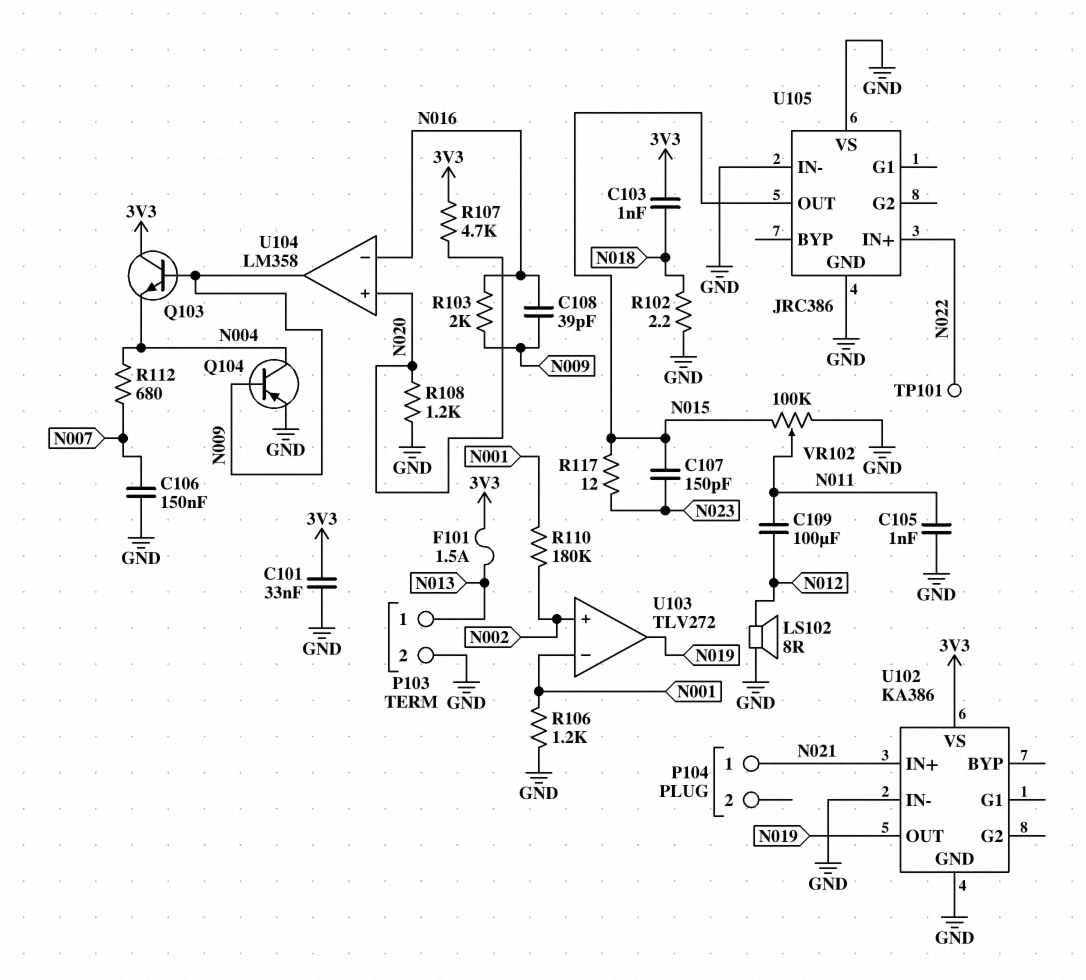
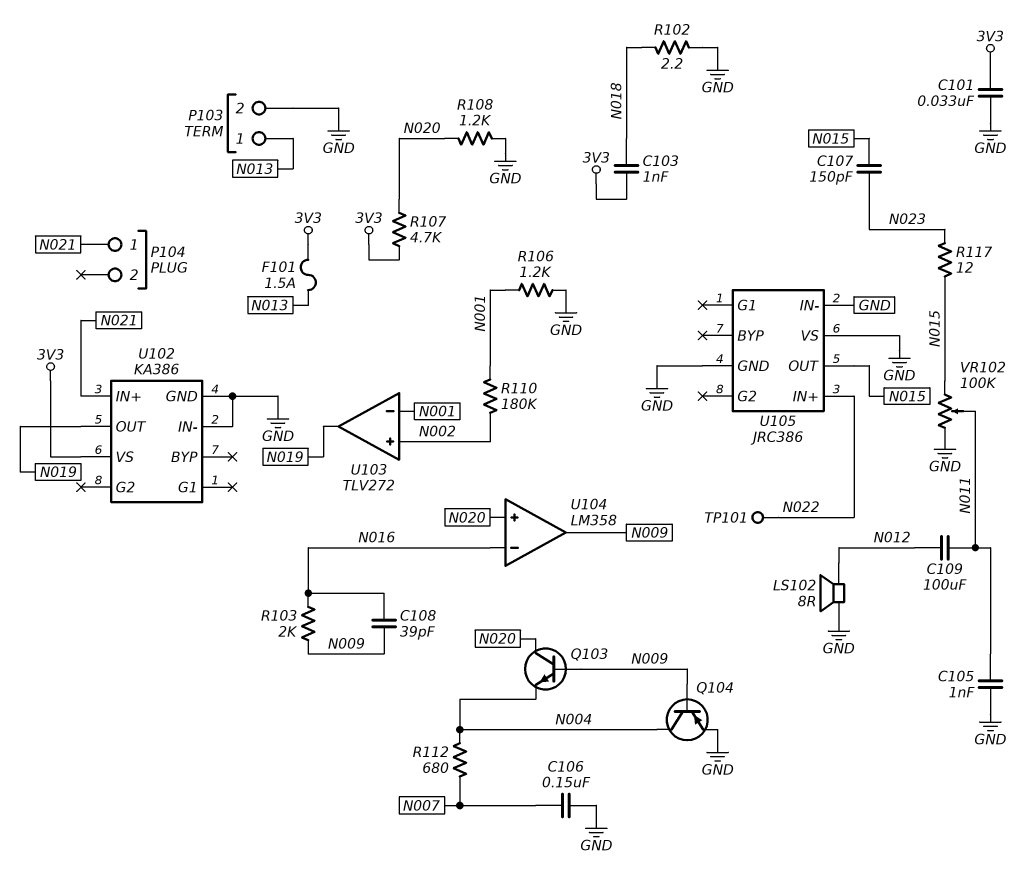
Q103: NPN (B N009, C 3V3, E N004) -> NPN (B N009, C N020, E N004)

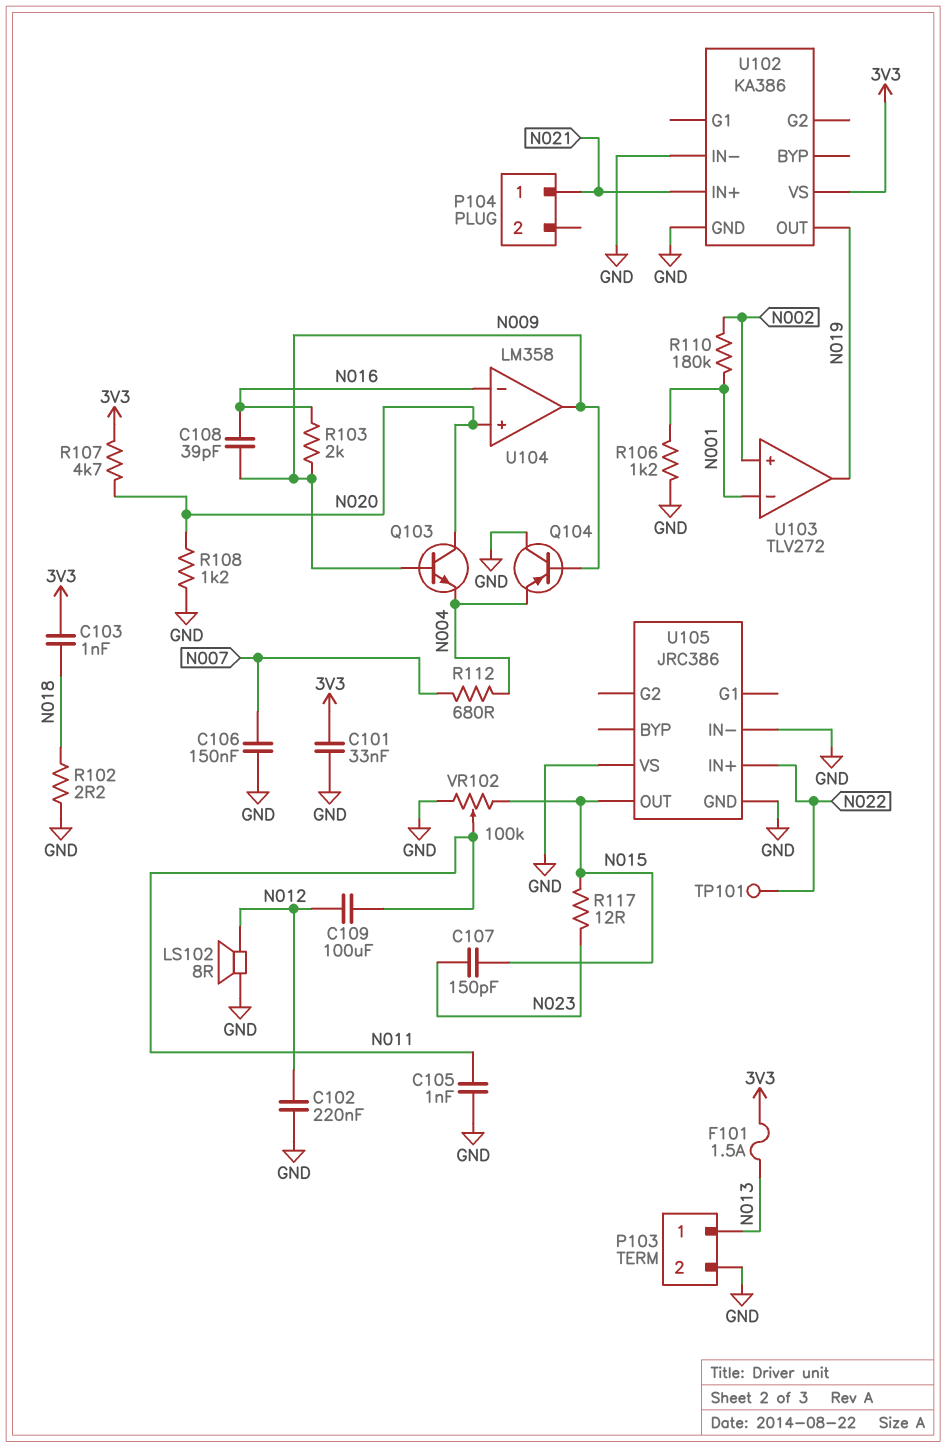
C102: none -> 220nF (GND, N012)
Q104: PNP (B N009, C N004, E GND) -> PNP (B N009, C GND, E N004)

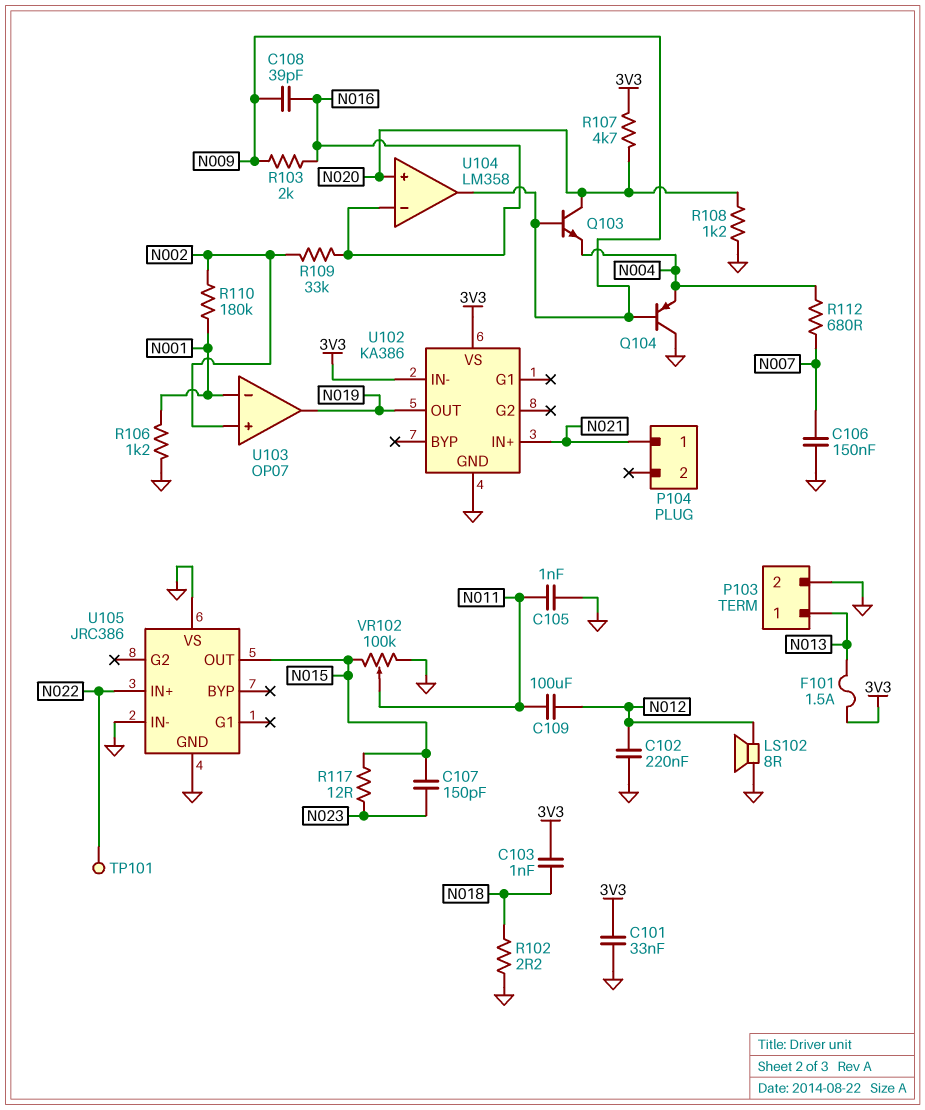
R109: none -> 33k (N002, N016)
U102 pin IN-: GND -> 3V3
U103: TLV272 -> OP07

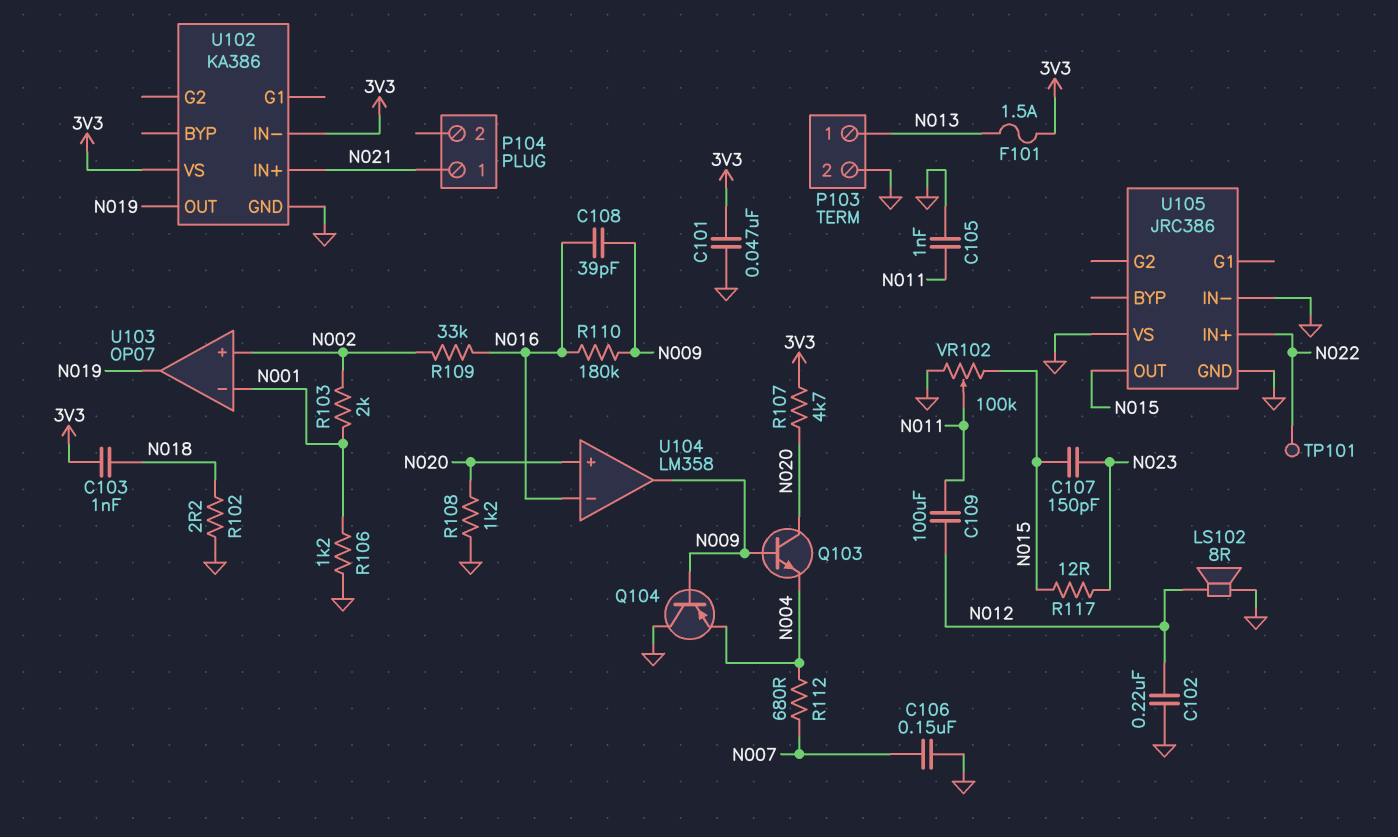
C101: 33nF (3V3, GND) -> 47nF (3V3, GND)
R103: 2k (N009, N016) -> 2k (N001, N002)
R110: 180k (N001, N002) -> 180k (N009, N016)

